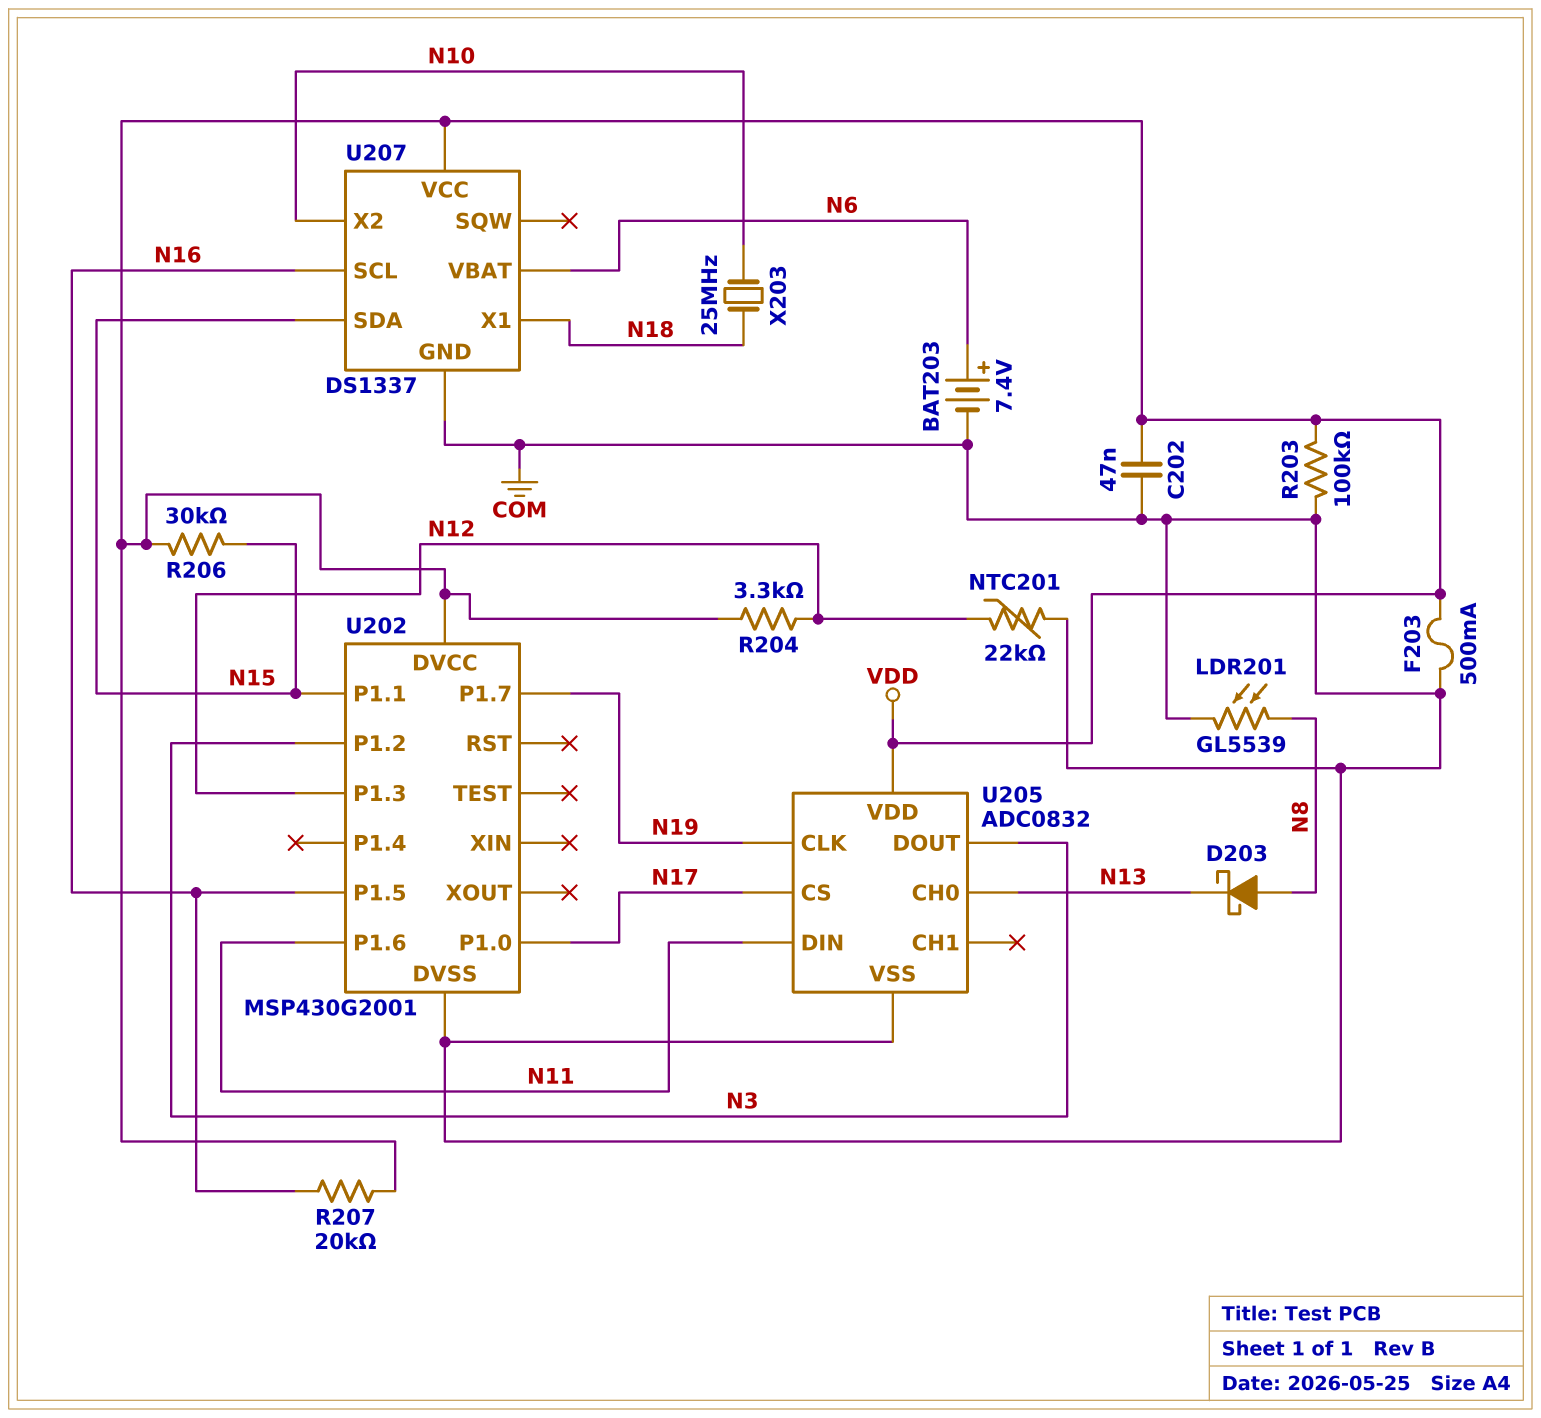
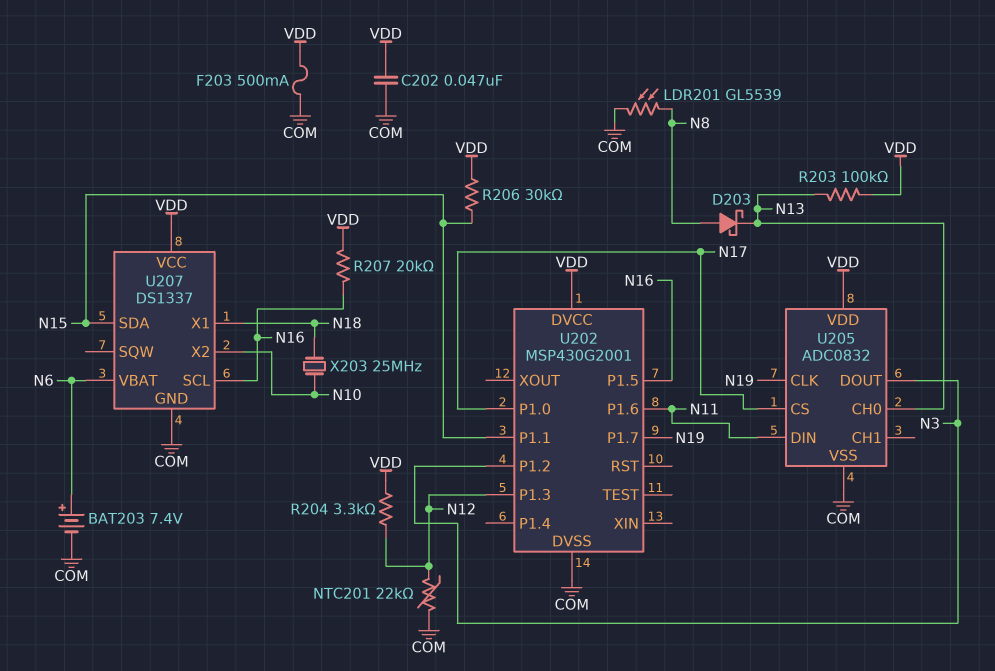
R203: 100k (COM, VDD) -> 100k (N13, VDD)

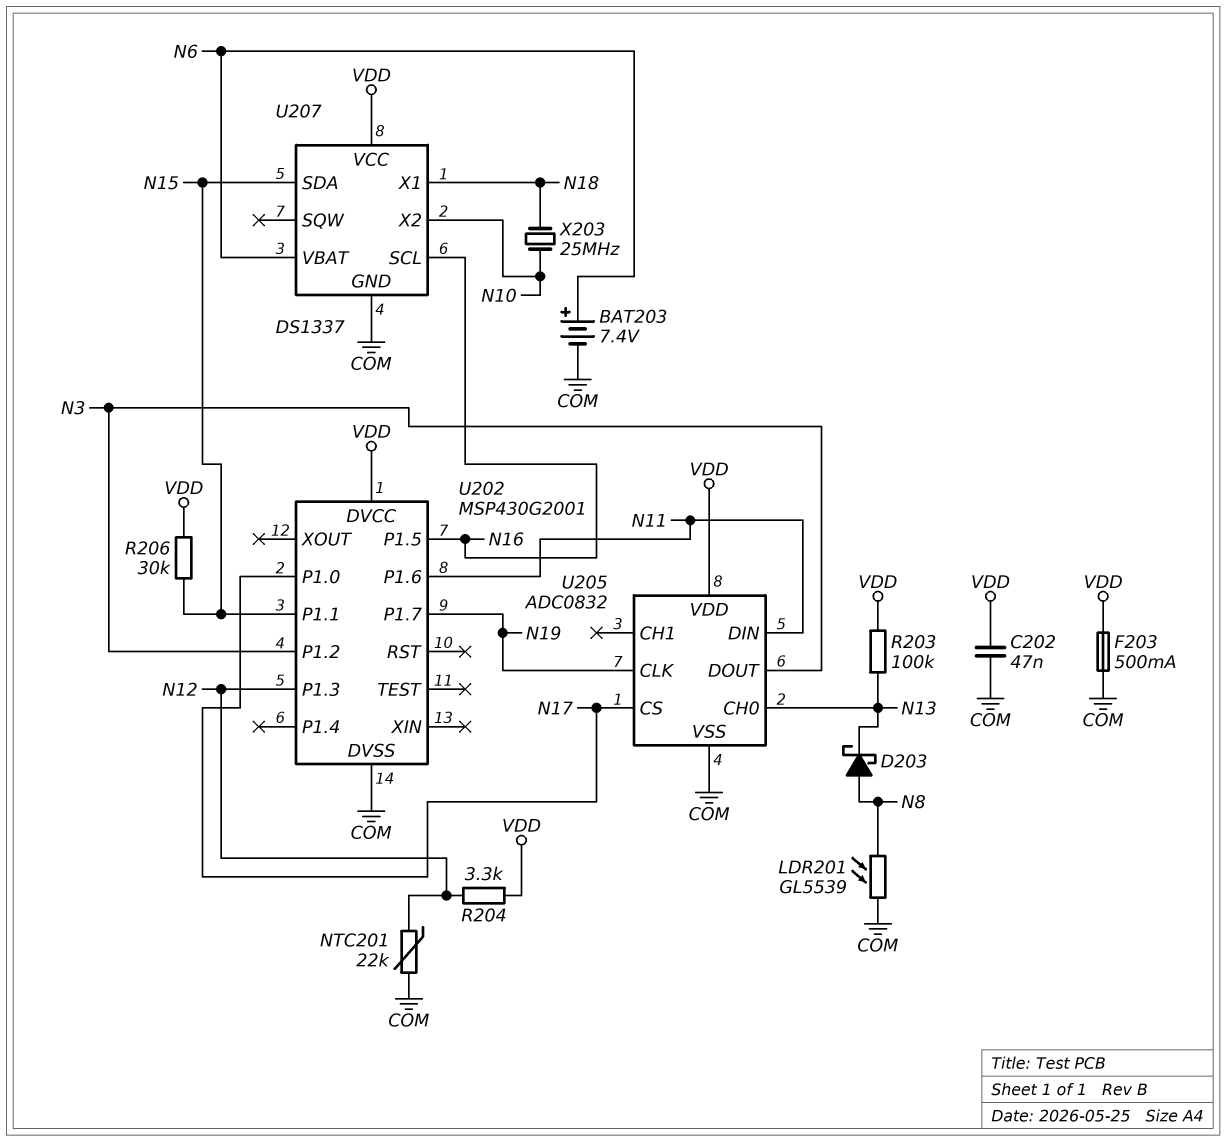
R207: 20k (N16, VDD) -> none

